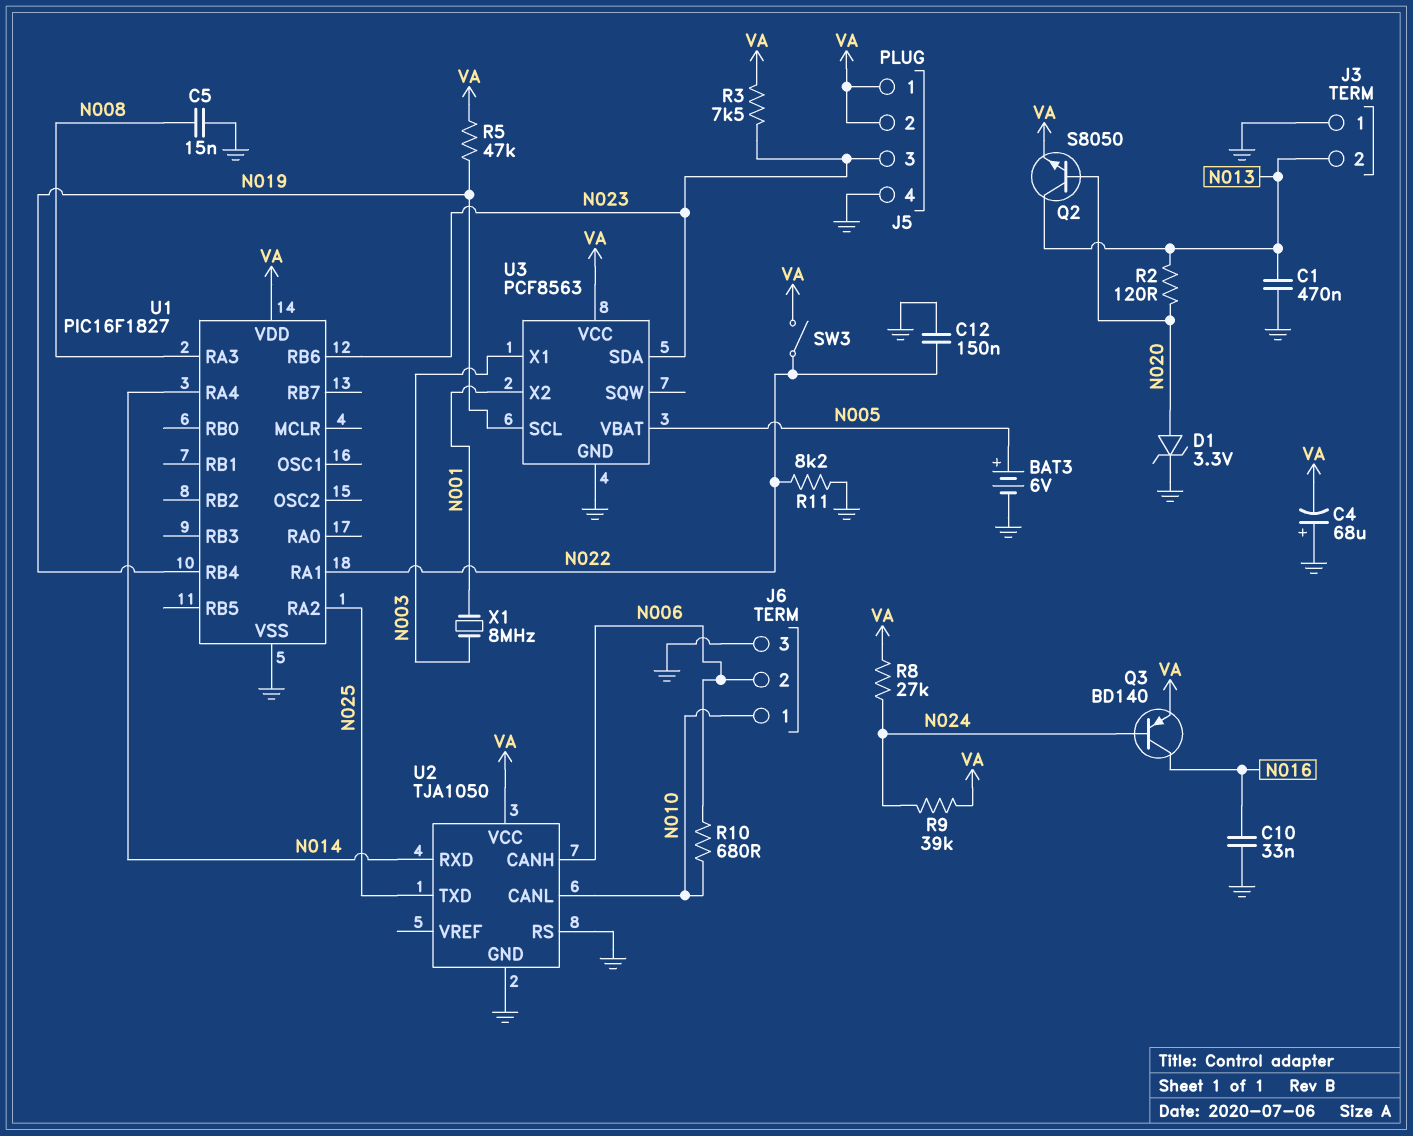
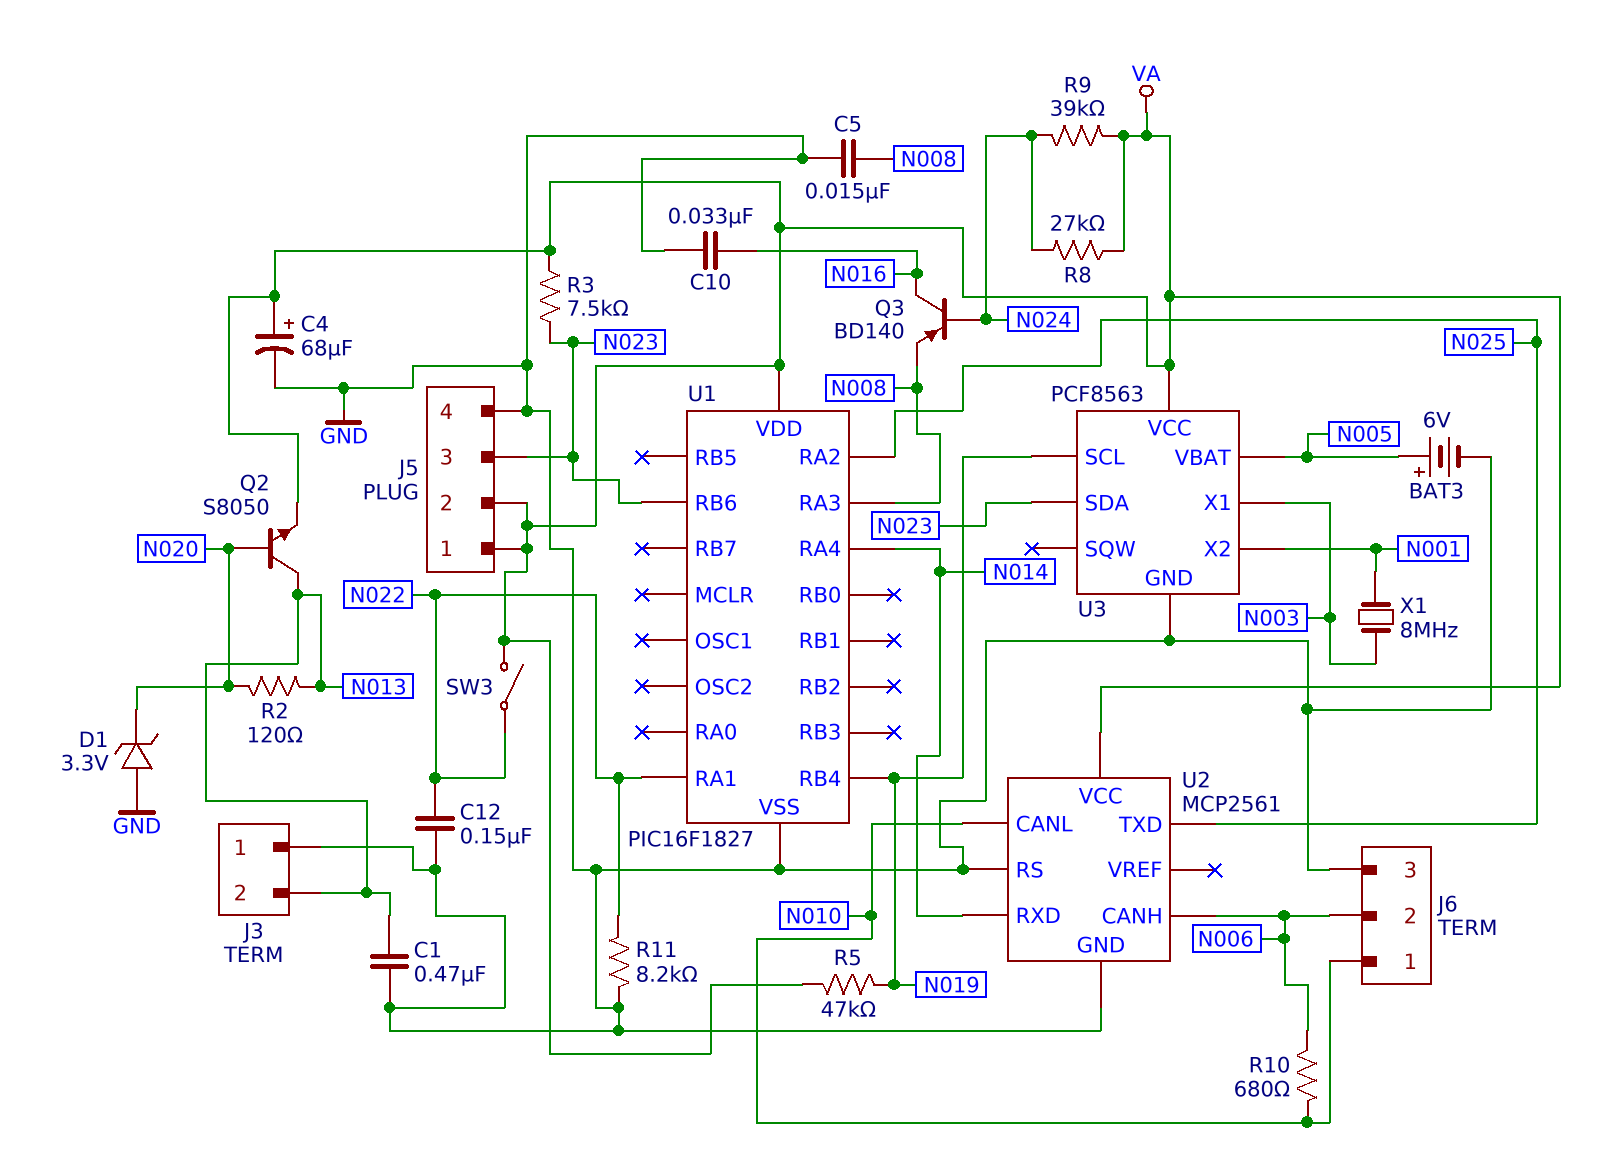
C4: 68uF (plus GND, minus VA) -> 68uF (plus VA, minus GND)
D1: zener 3.3V (A N020, K GND) -> zener 3.3V (A GND, K N020)
Q3: PNP BD140 (B N024, C N016, E VA) -> PNP BD140 (B N024, C N016, E N008)
U2: TJA1050 -> MCP2561

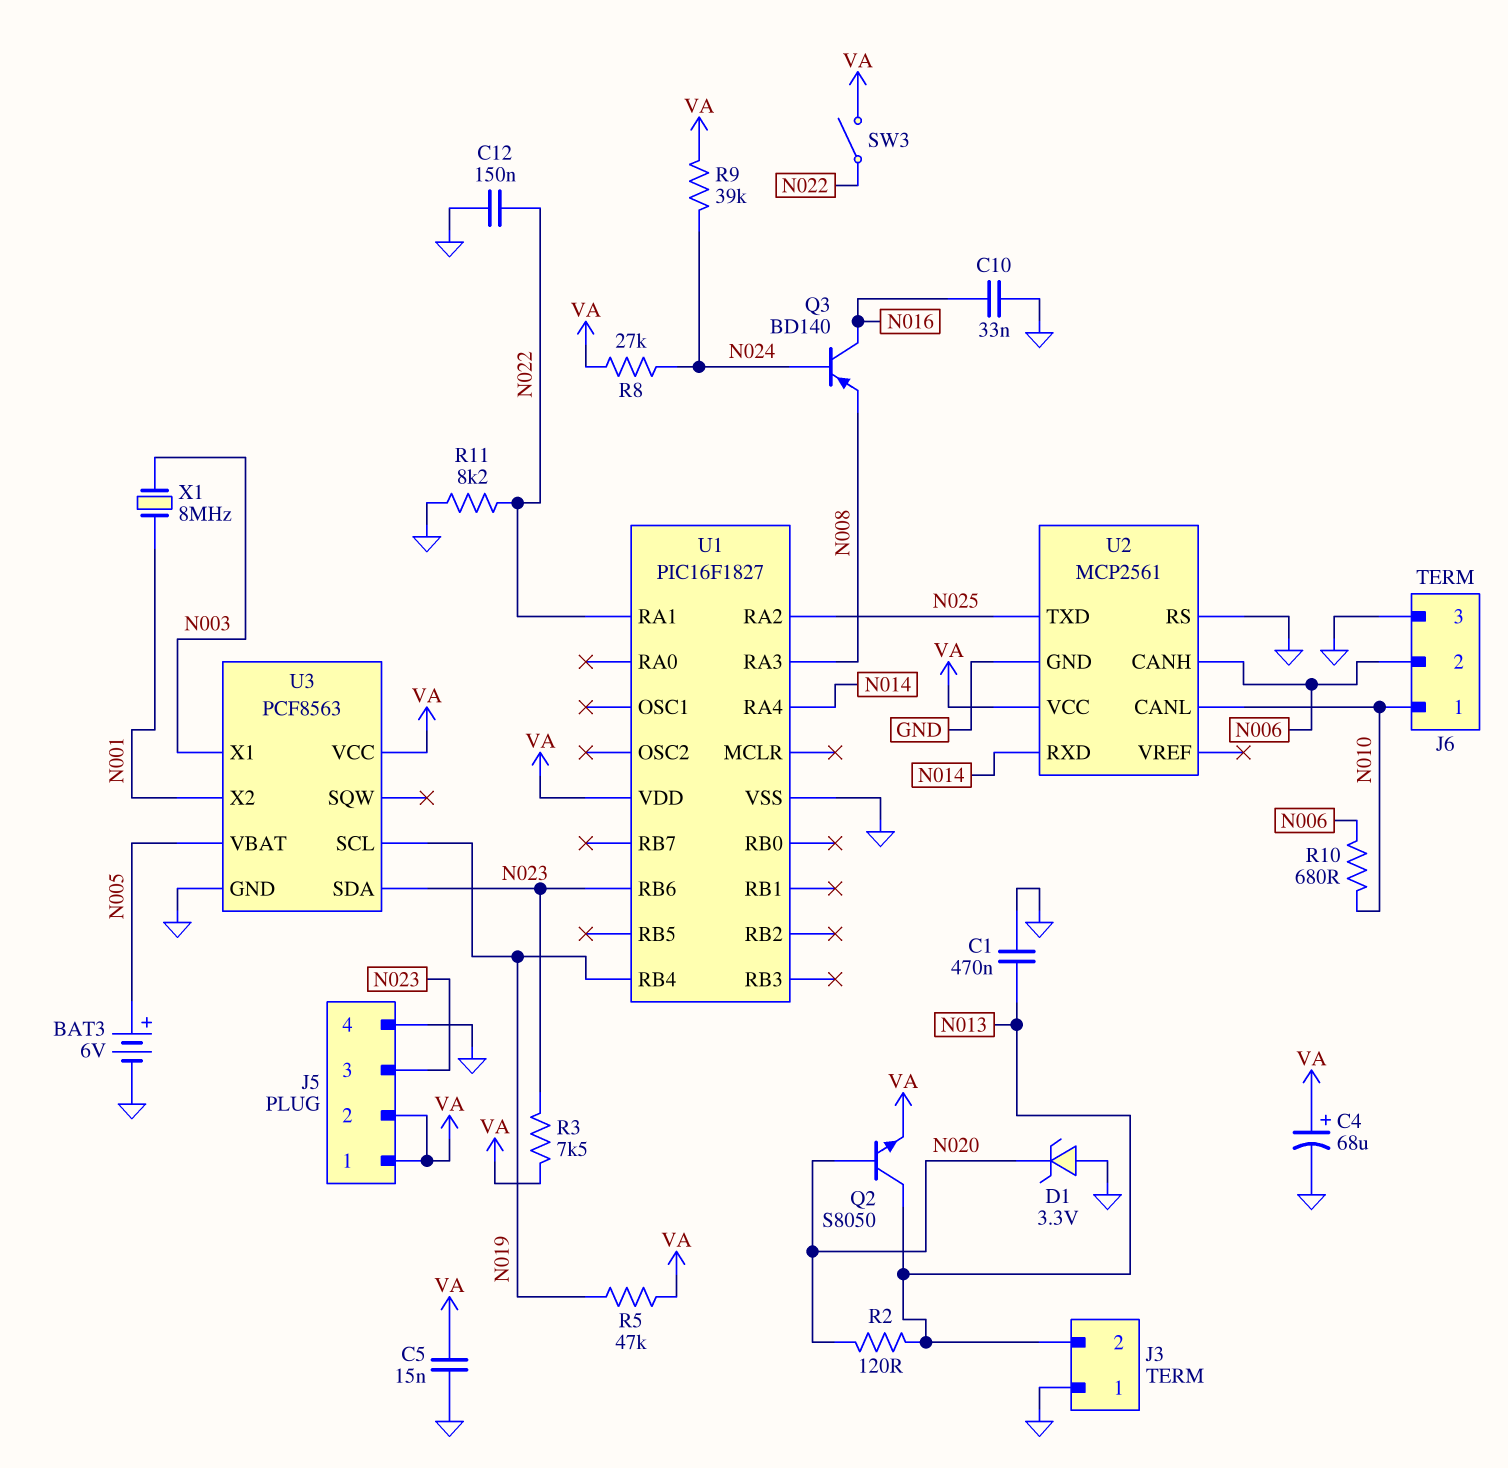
C5: 15nF (GND, N008) -> 15nF (GND, VA)

